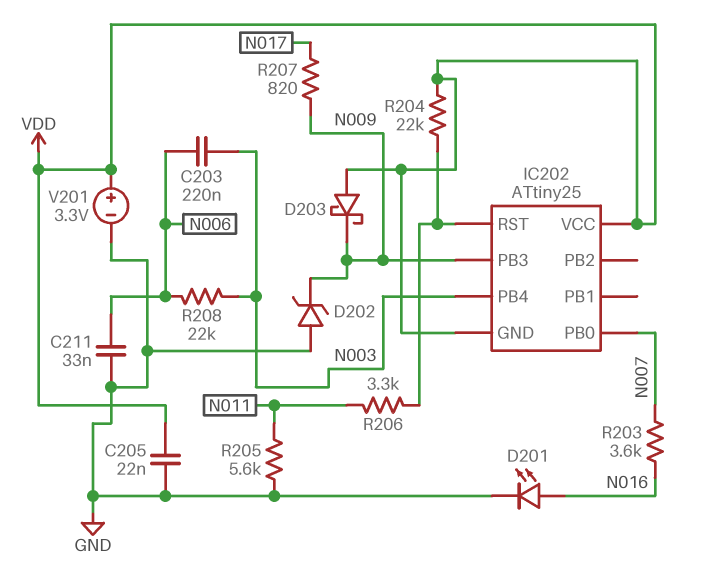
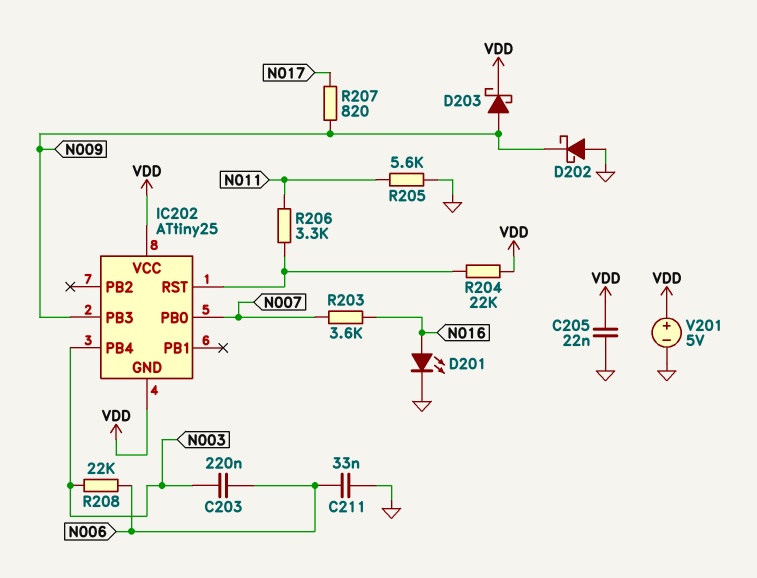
D202: zener (A GND, K N009) -> schottky (A GND, K N009)
D203: schottky (A VDD, K N009) -> schottky (A N009, K VDD)
V201: 3.3V (plus VDD, minus GND) -> 5V (plus VDD, minus GND)

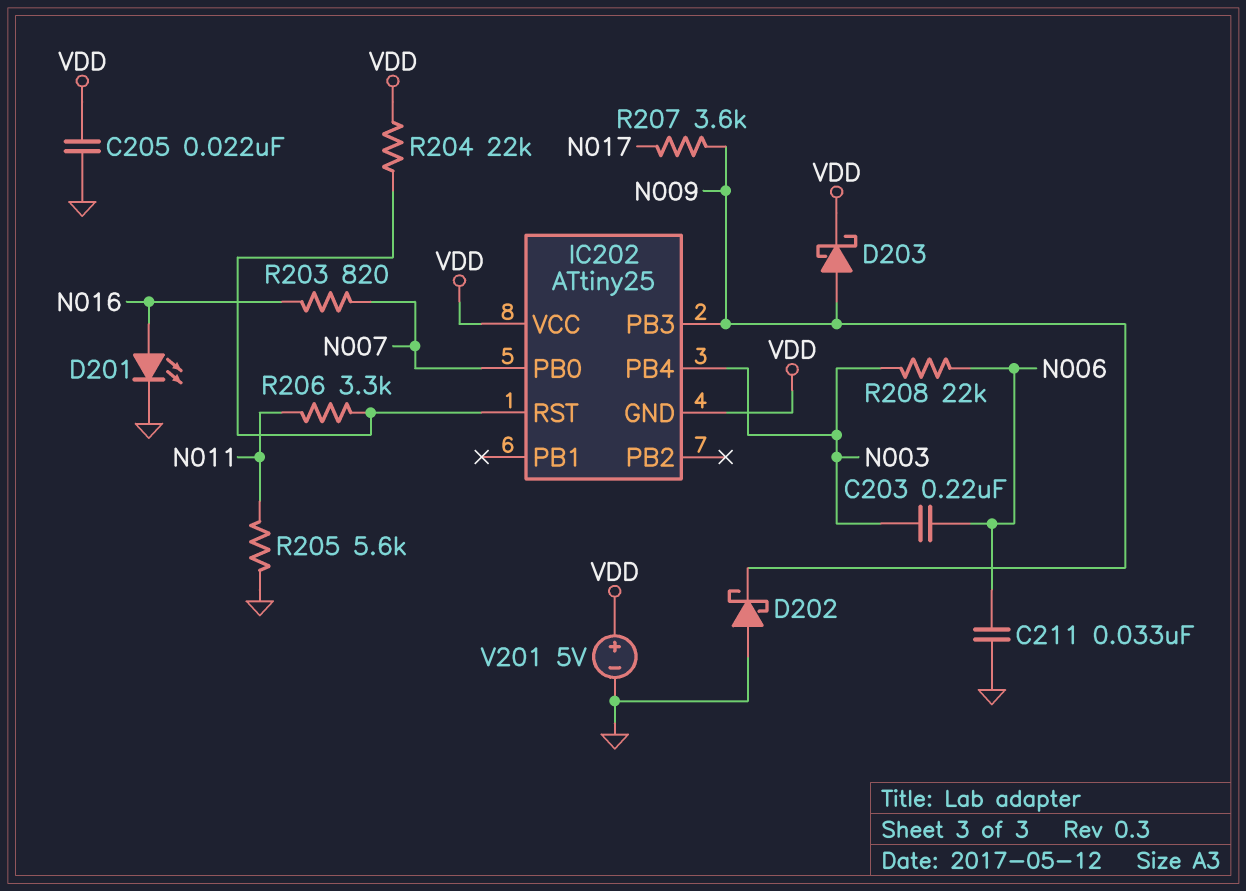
R203: 3.6k (N007, N016) -> 820 (N007, N016)
R207: 820 (N009, N017) -> 3.6k (N009, N017)

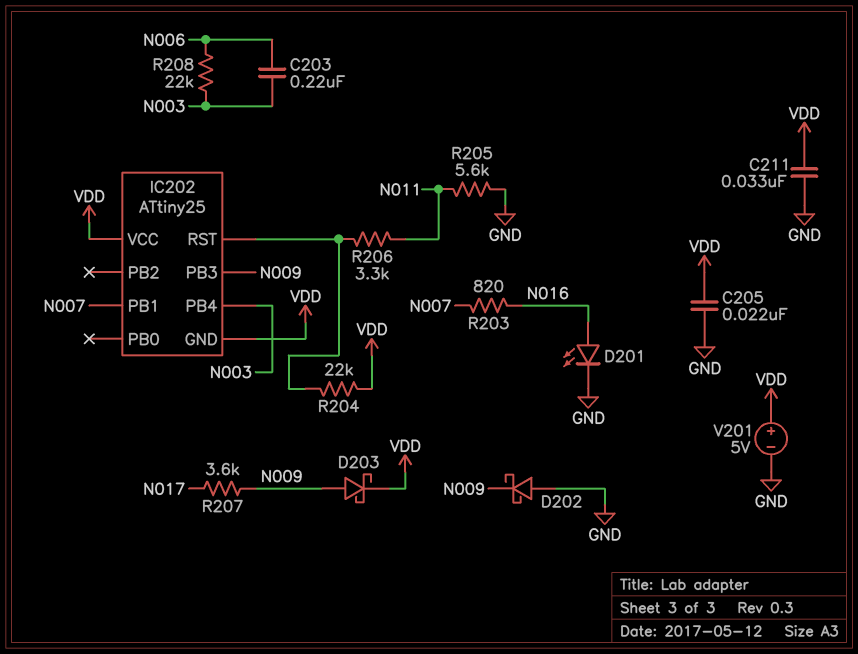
C211: 33nF (GND, N006) -> 33nF (GND, VDD)
IC202 pin PB0: N007 -> none
IC202 pin PB1: none -> N007

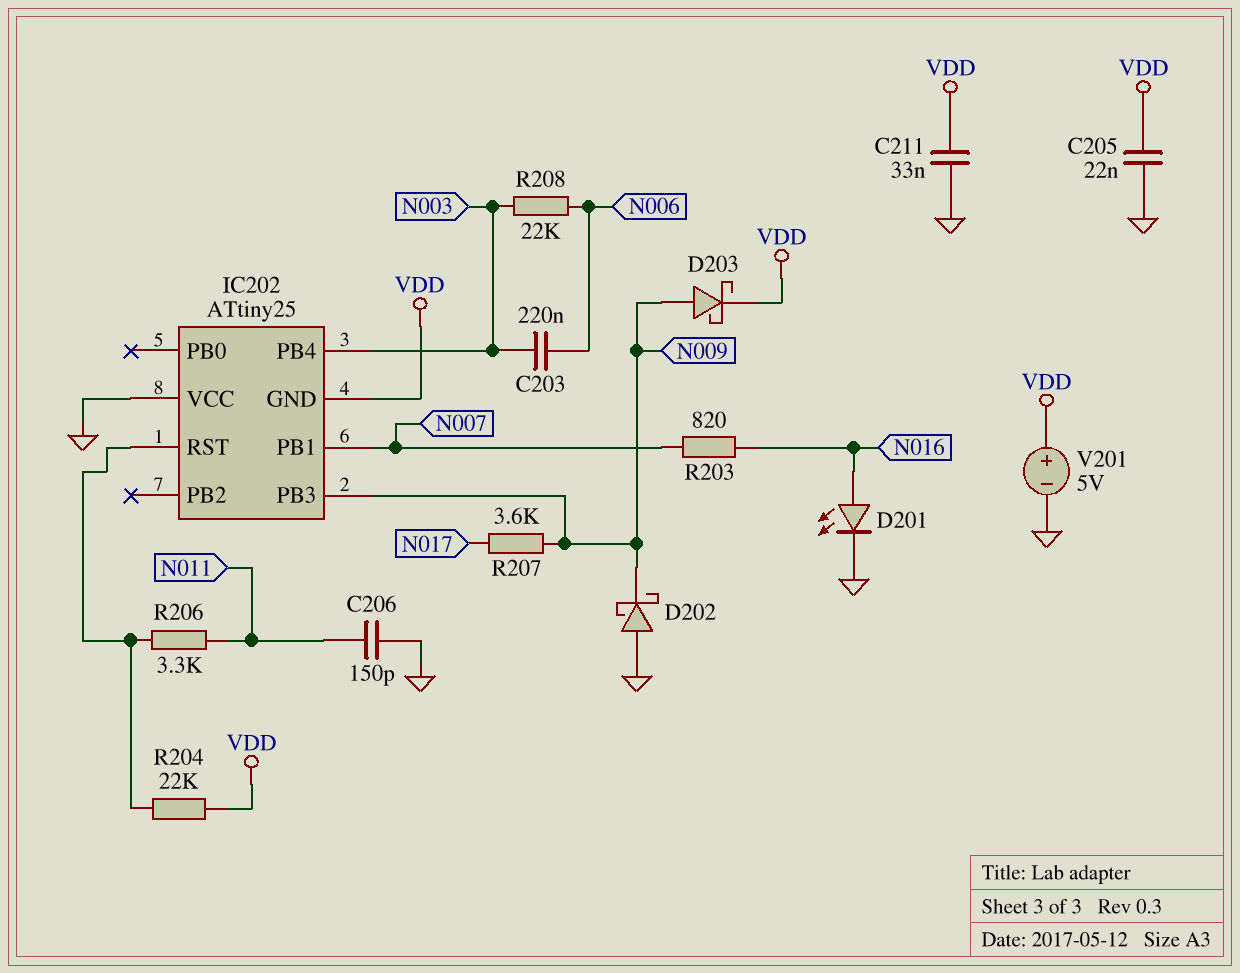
C206: none -> 150pF (GND, N011)
IC202 pin VCC: VDD -> GND
R205: 5.6k (GND, N011) -> none

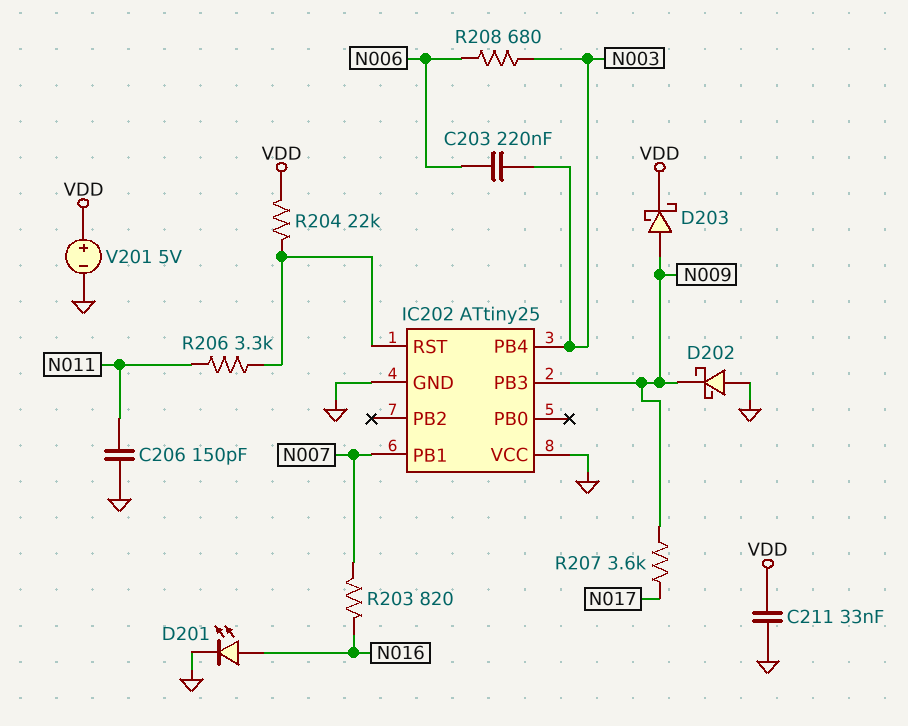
C205: 22nF (GND, VDD) -> none
IC202 pin GND: VDD -> GND
R208: 22k (N003, N006) -> 680 (N003, N006)

